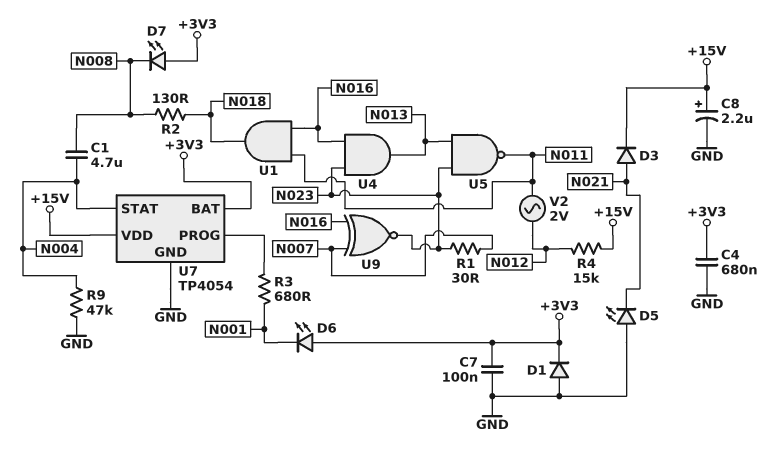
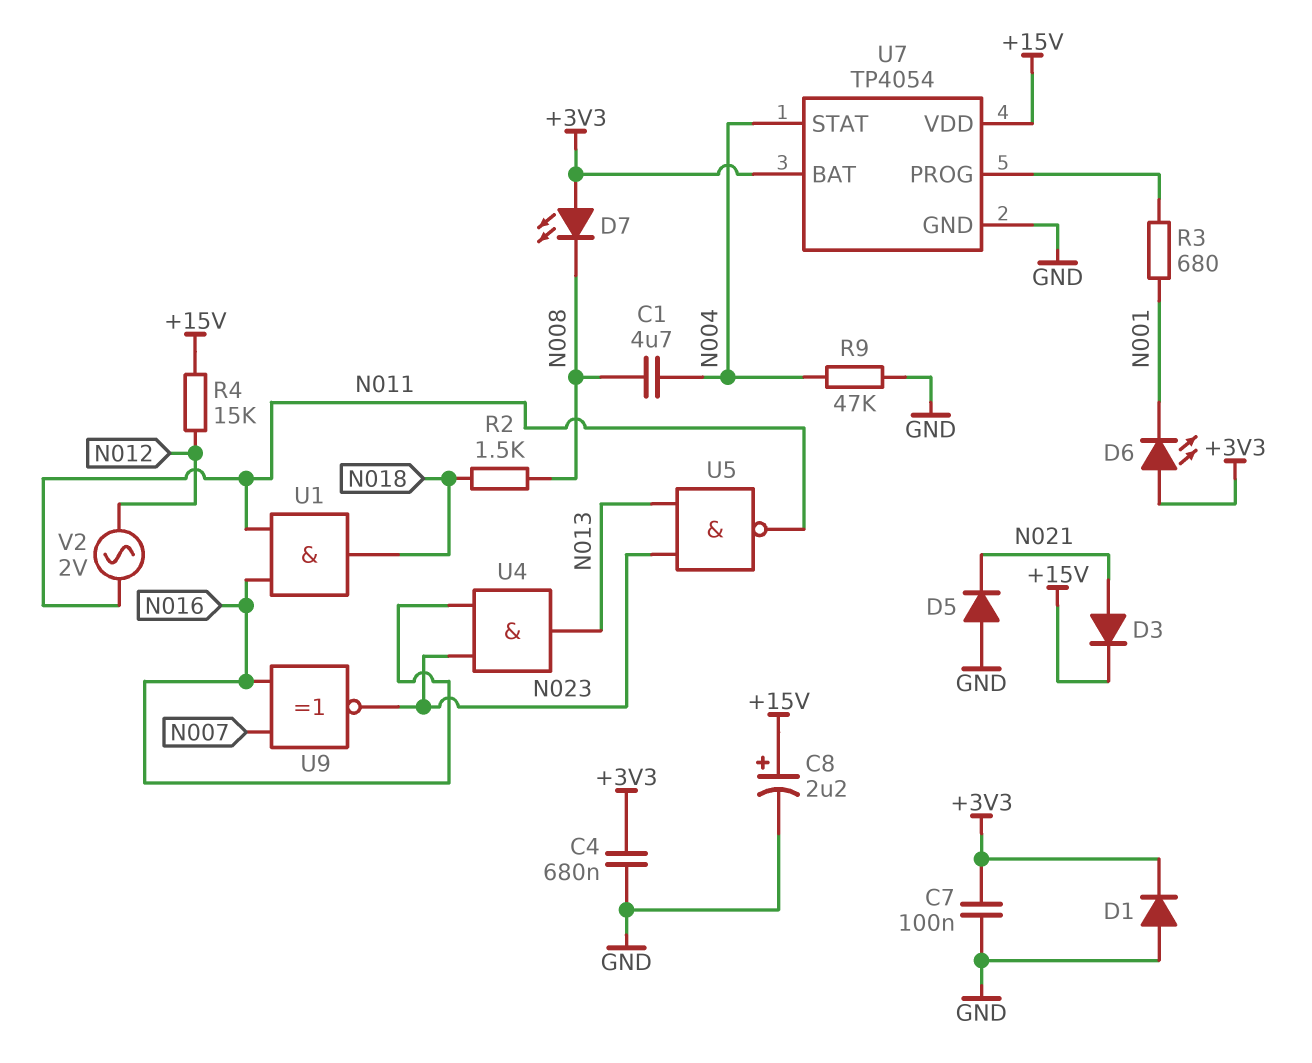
D5: LED (A GND, K N021) -> diode (A GND, K N021)
R1: 30 (N007, N023) -> none
R2: 130 (N008, N018) -> 1.5k (N008, N018)

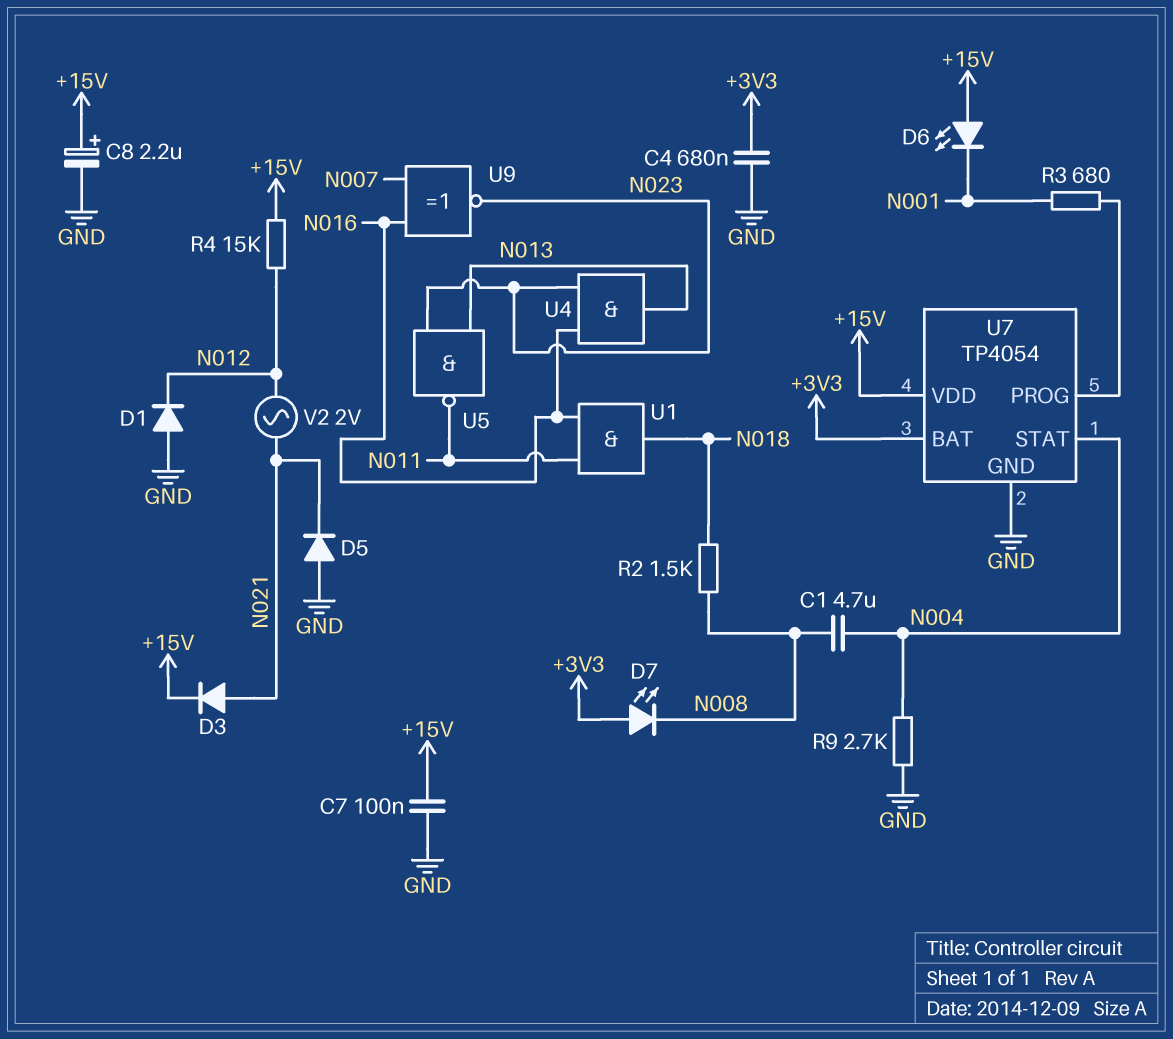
C7: 100nF (+3V3, GND) -> 100nF (+15V, GND)
D1: diode (A GND, K +3V3) -> diode (A GND, K N012)
D6: LED (A +3V3, K N001) -> LED (A +15V, K N001)
R9: 47k (GND, N004) -> 2.7k (GND, N004)
V2: AC 2V (N011, N012) -> AC 2V (N012, N021)

